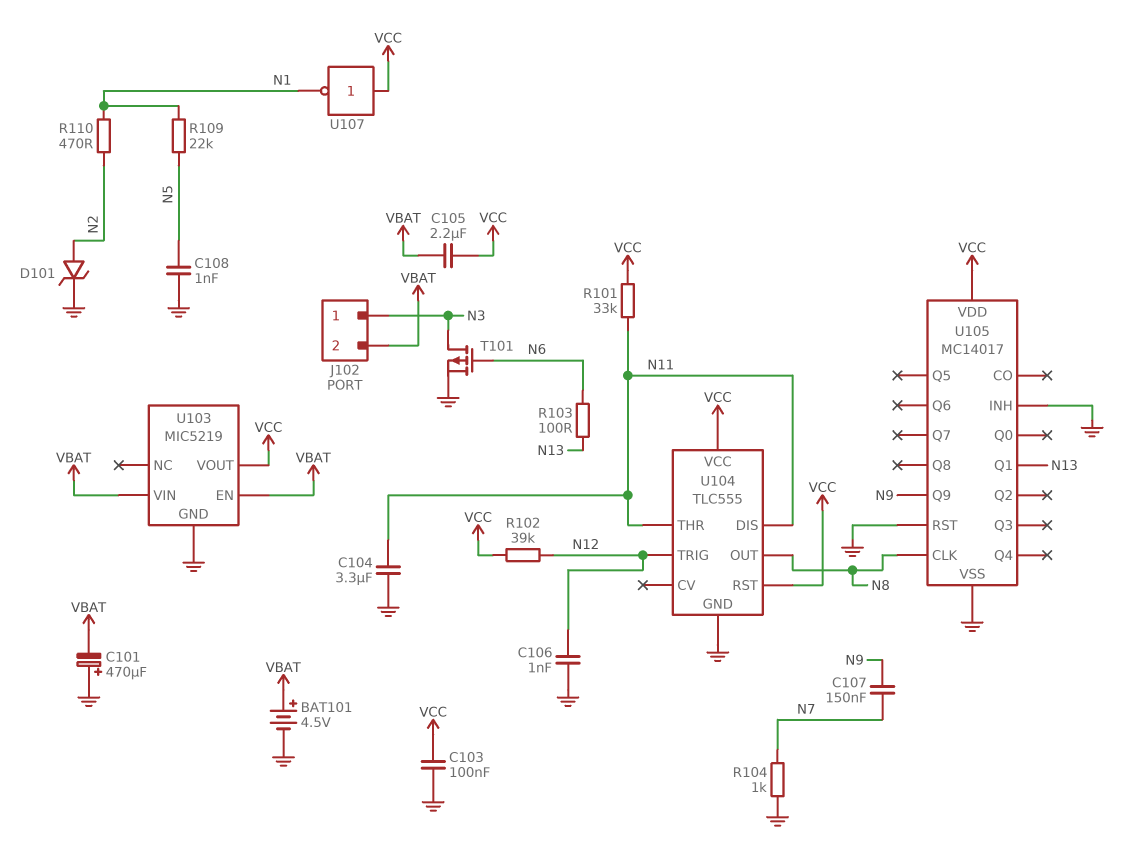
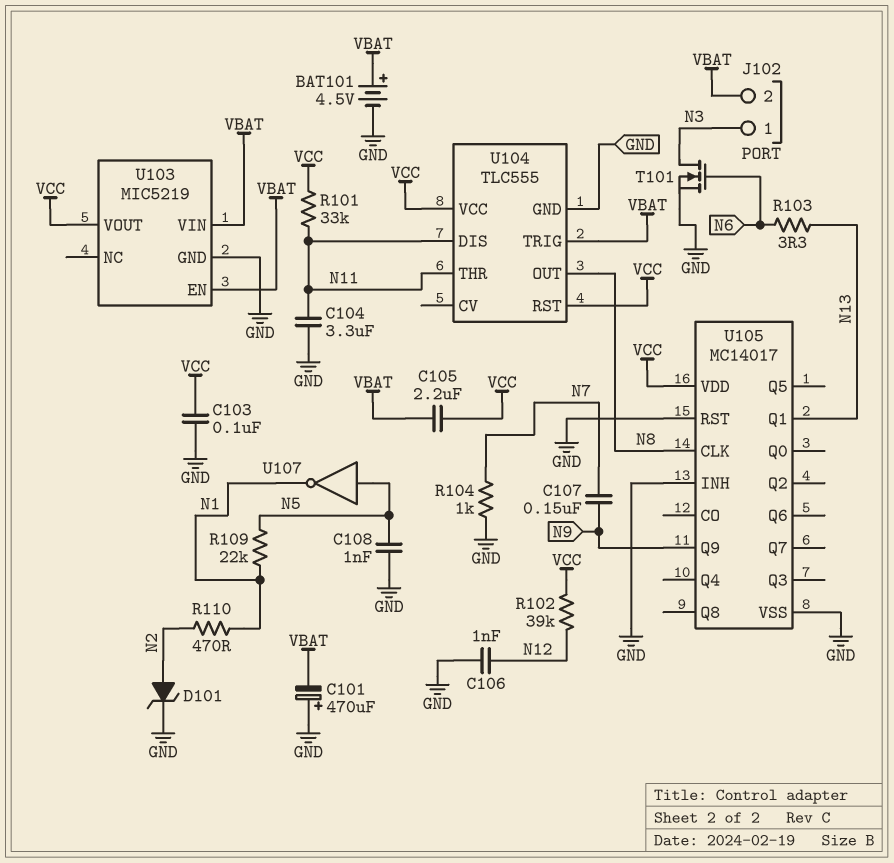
R103: 100 (N6, N13) -> 3.3 (N6, N13)
T101: PMOS (G N6, D N3, S GND) -> NMOS (G N6, D N3, S GND)
U104 pin TRIG: N12 -> VBAT
U107: NOT (in VCC, out N1) -> NOT (in N5, out N1)

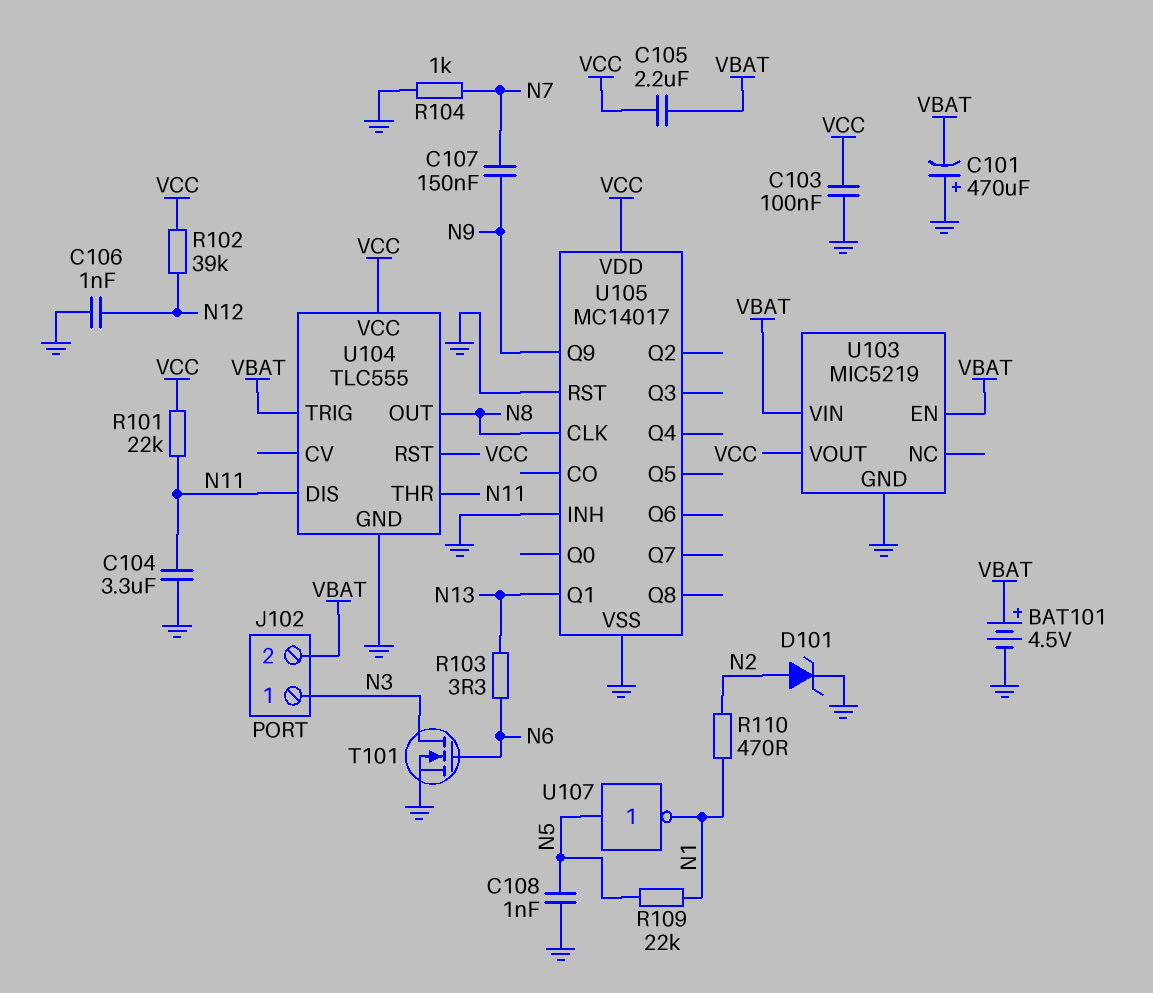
R101: 33k (N11, VCC) -> 22k (N11, VCC)

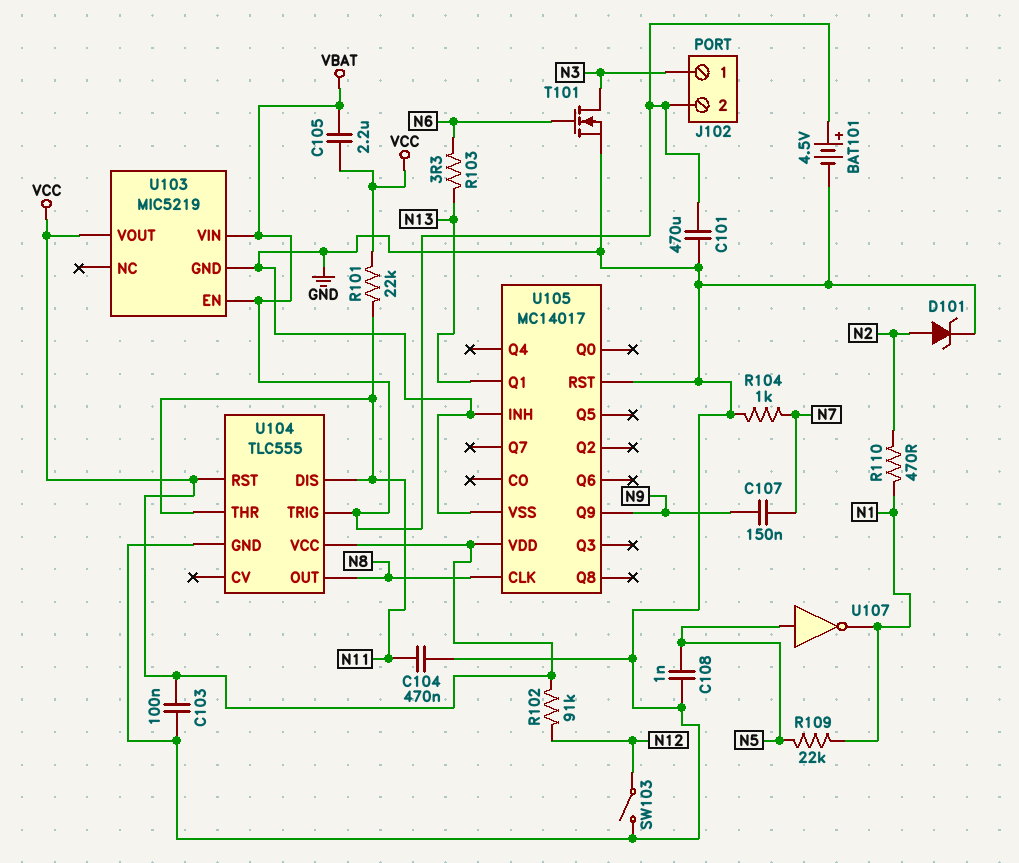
C101: 470uF (plus GND, minus VBAT) -> 470uF (GND, VBAT)
C104: 3.3uF (GND, N11) -> 470nF (GND, N11)
C106: 1nF (GND, N12) -> none
R102: 39k (N12, VCC) -> 91k (N12, VCC)
SW103: none -> switch (GND, N12)

